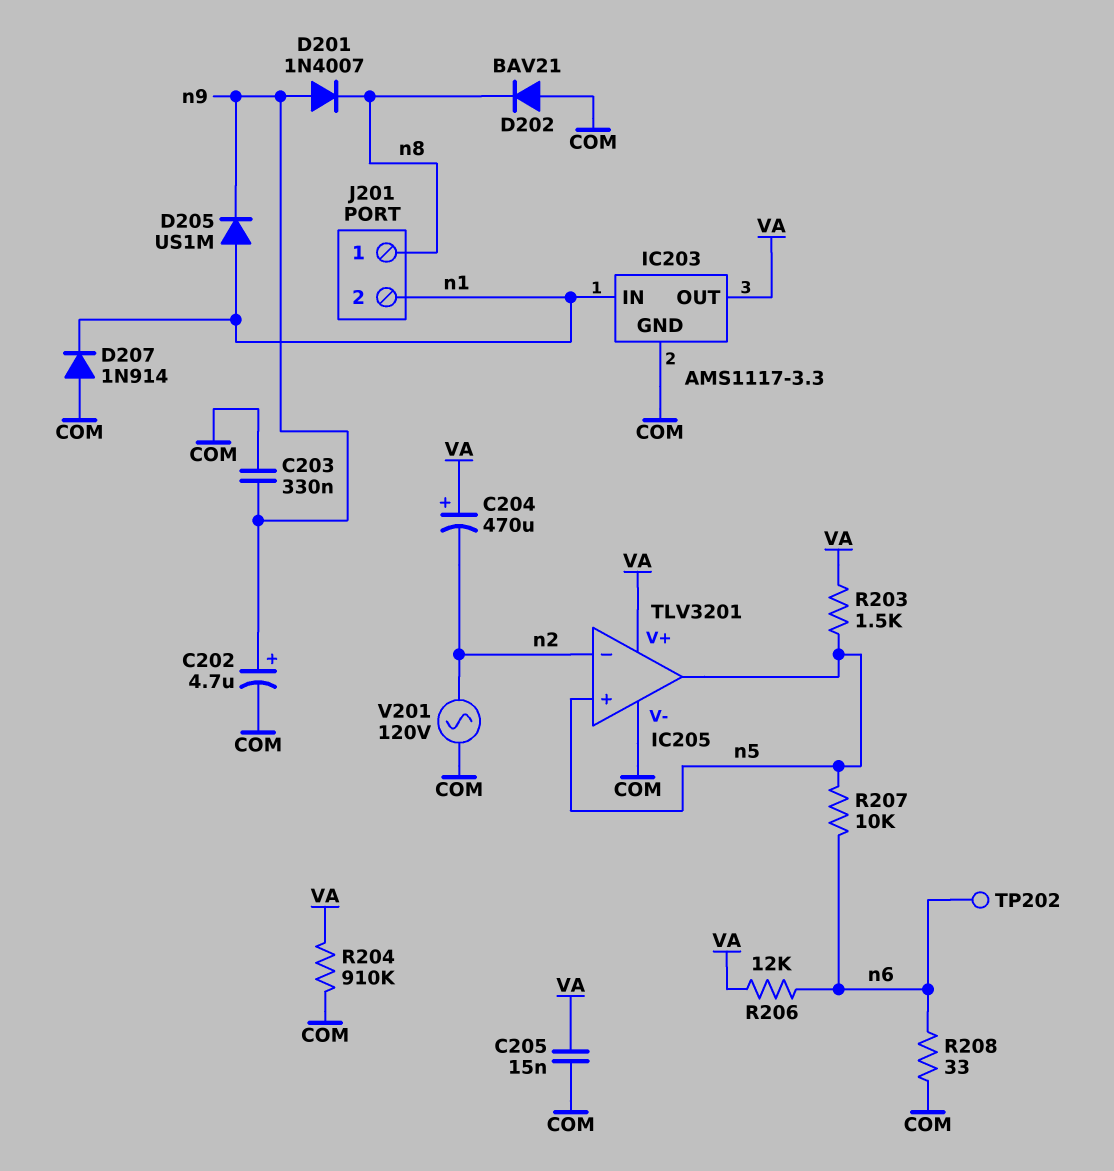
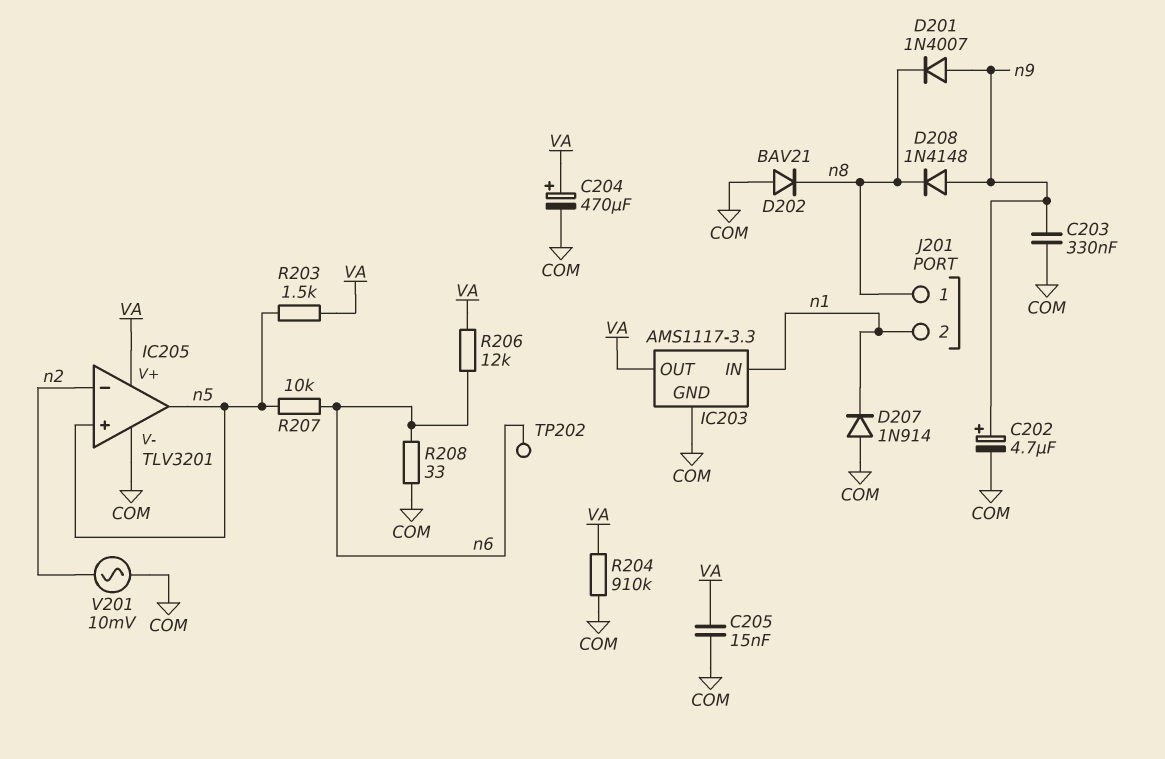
C204: 470uF (plus VA, minus n2) -> 470uF (plus VA, minus COM)
D205: diode US1M (A n1, K n9) -> none
D208: none -> diode 1N4148 (A n9, K n8)
V201: AC 120V (COM, n2) -> AC 10mV (COM, n2)

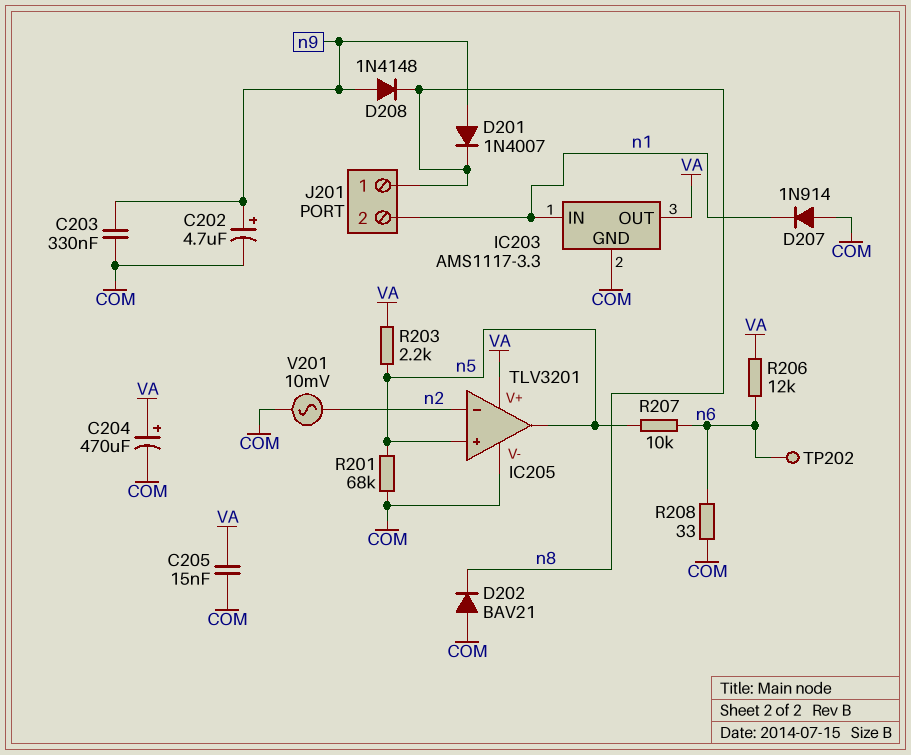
R201: none -> 68k (COM, n5)
R203: 1.5k (VA, n5) -> 2.2k (VA, n5)
R204: 910k (COM, VA) -> none

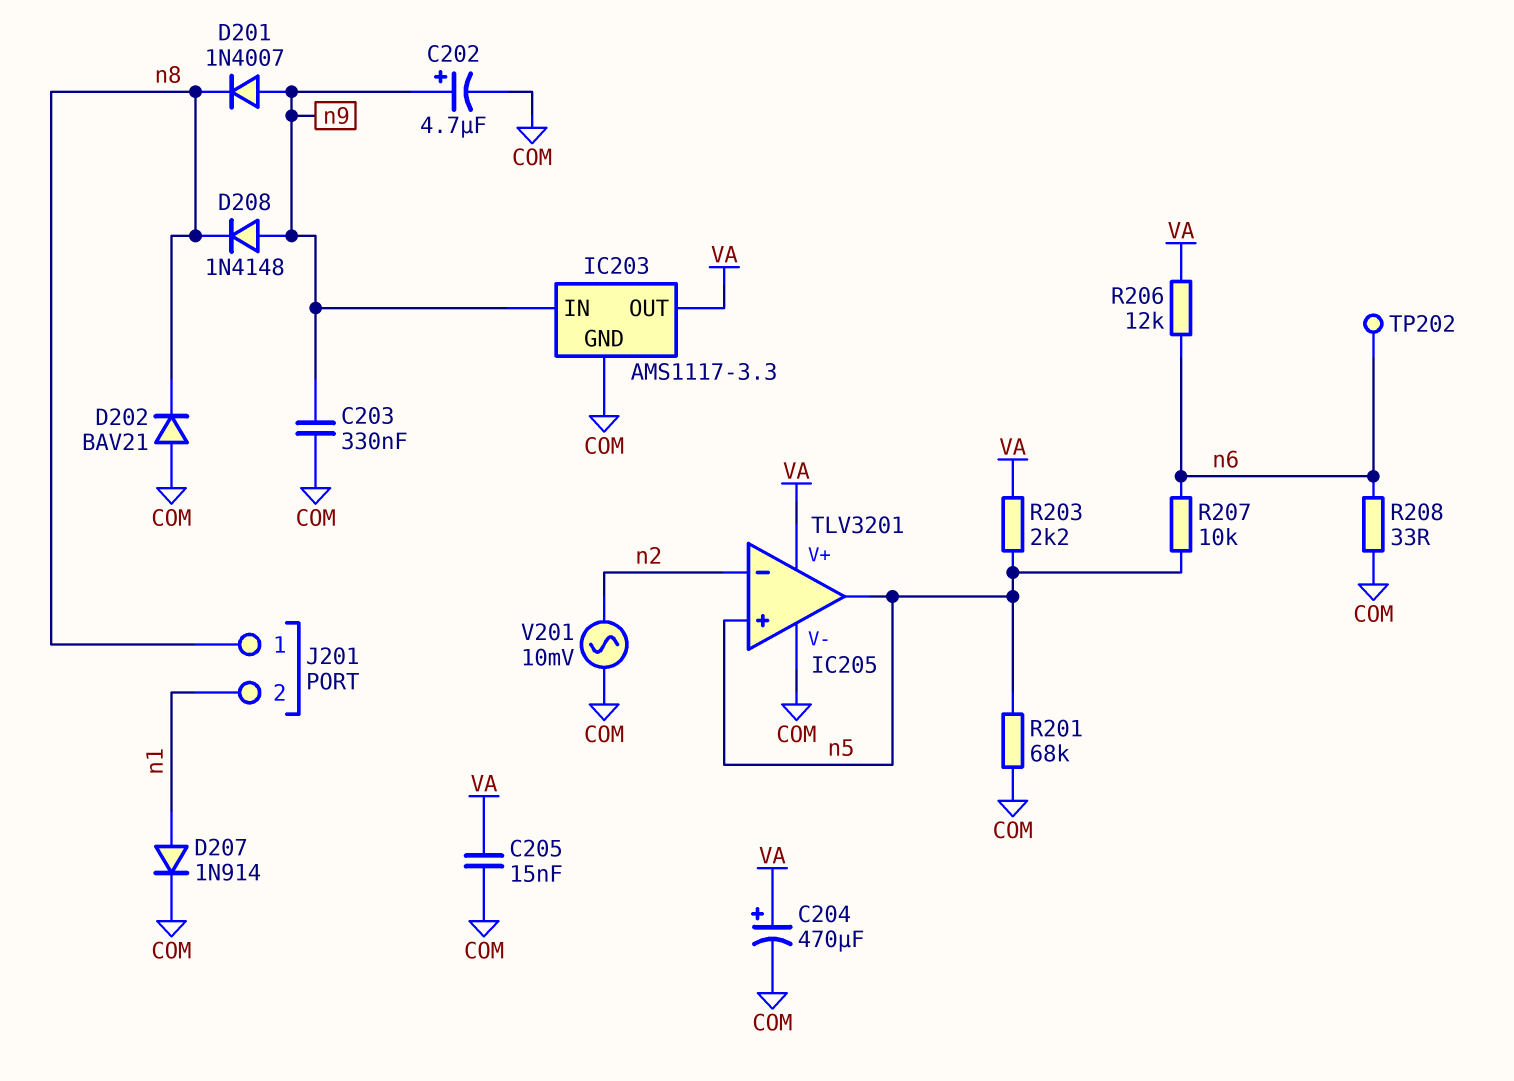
D207: diode 1N914 (A COM, K n1) -> diode 1N914 (A n1, K COM)
IC203 pin IN: n1 -> n9

